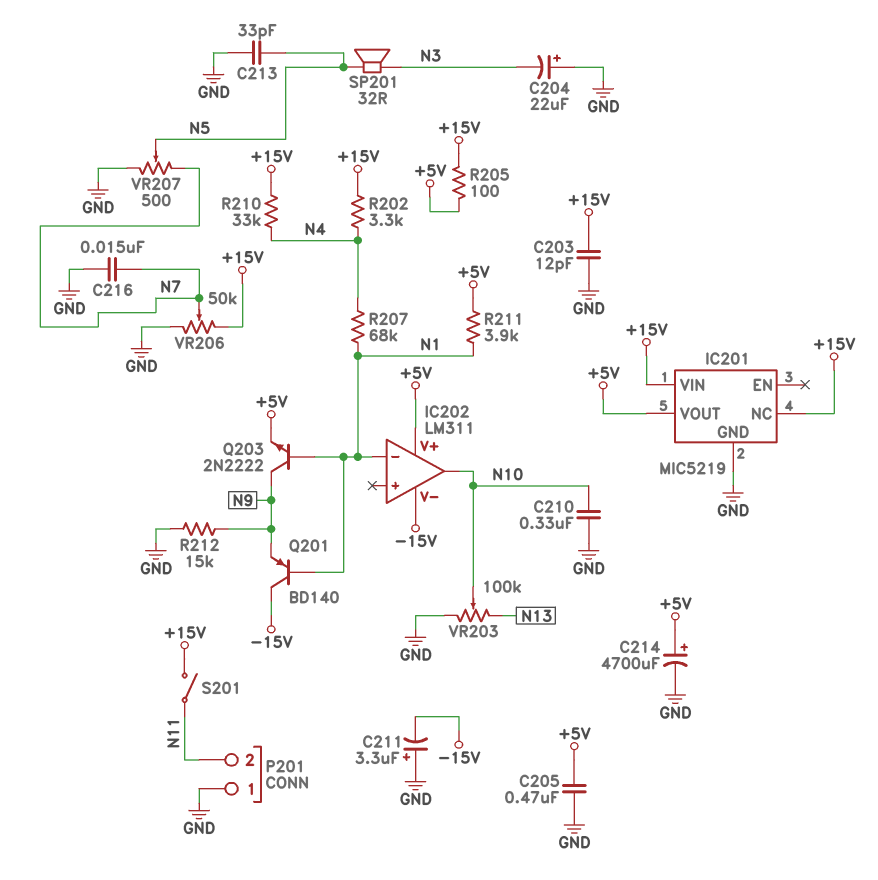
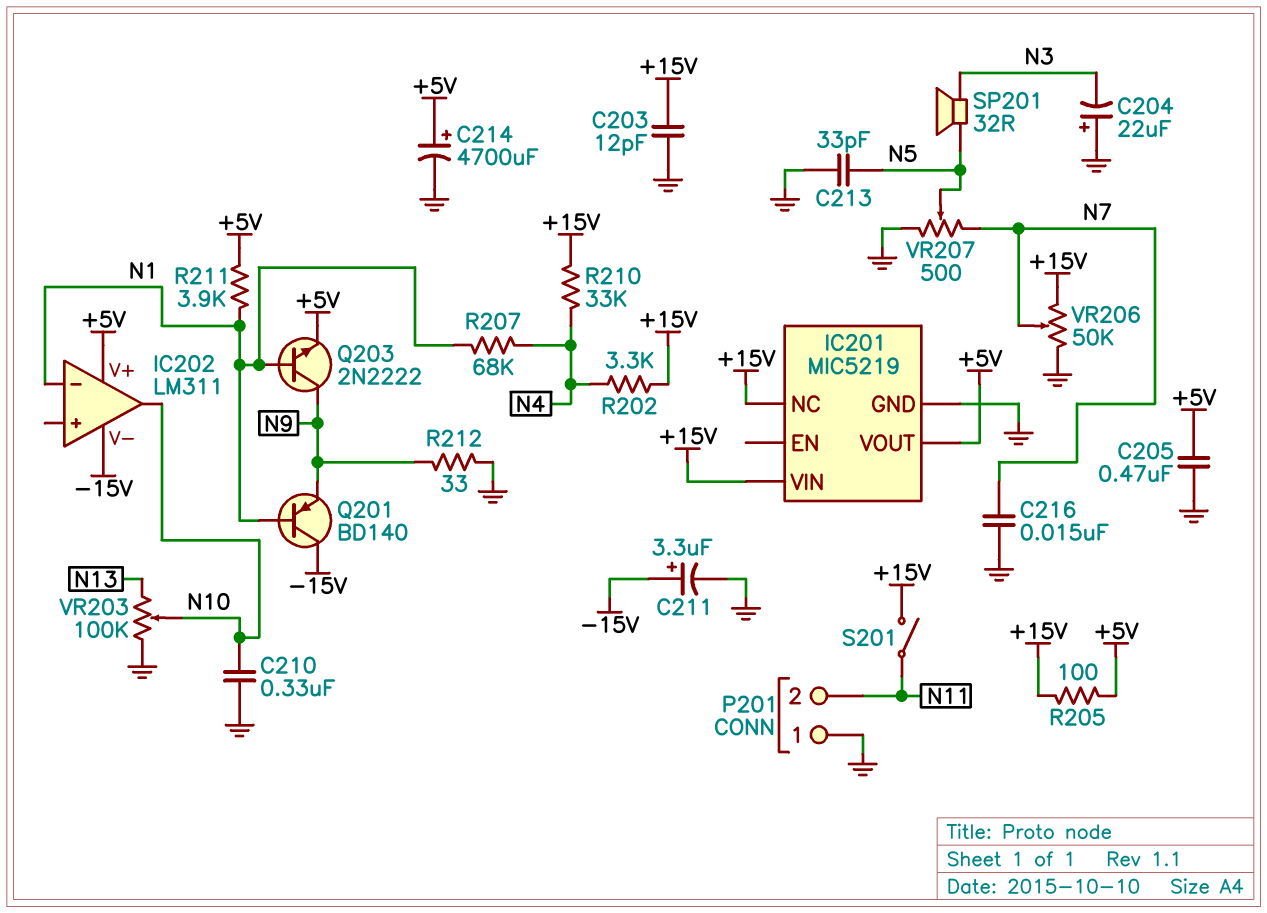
C211: 3.3uF (plus GND, minus -15V) -> 3.3uF (plus -15V, minus GND)
R212: 15k (GND, N9) -> 33 (GND, N9)

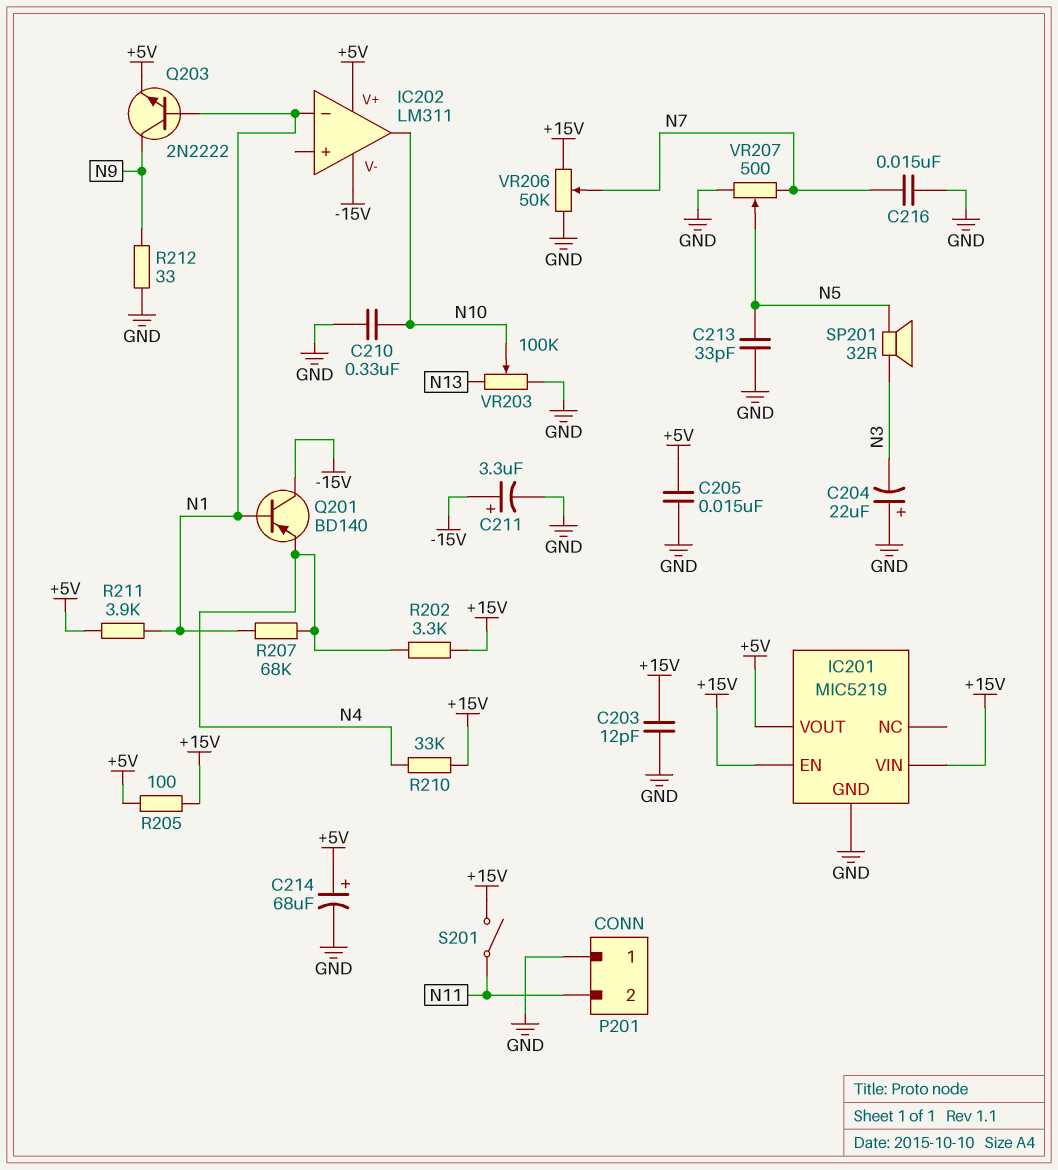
C205: 470nF (+5V, GND) -> 15nF (+5V, GND)
C214: 4700uF (plus +5V, minus GND) -> 68uF (plus +5V, minus GND)
IC201 pin EN: none -> +15V
IC201 pin NC: +15V -> none
Q201: PNP BD140 (B N1, C -15V, E N9) -> PNP BD140 (B N1, C -15V, E N4)

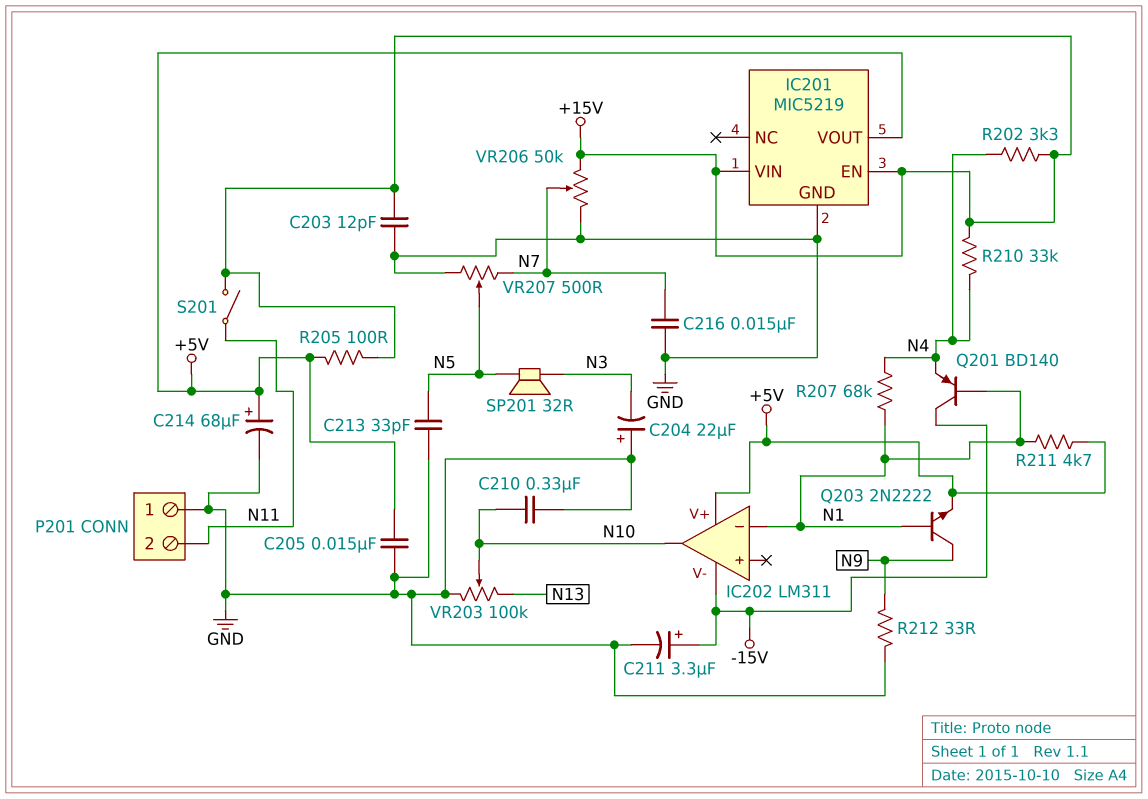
R211: 3.9k (+5V, N1) -> 4.7k (+5V, N1)

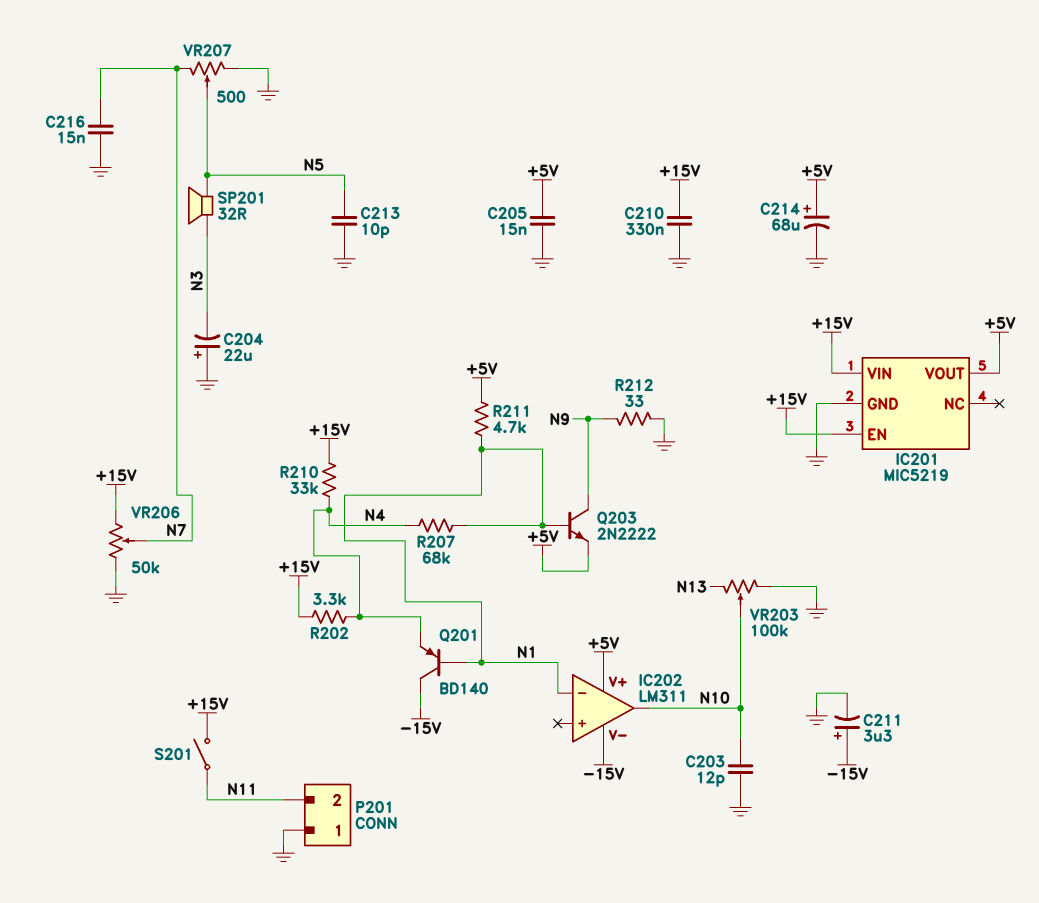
C203: 12pF (+15V, GND) -> 12pF (GND, N10)
C210: 330nF (GND, N10) -> 330nF (+15V, GND)
C213: 33pF (GND, N5) -> 10pF (GND, N5)
R205: 100 (+5V, +15V) -> none

